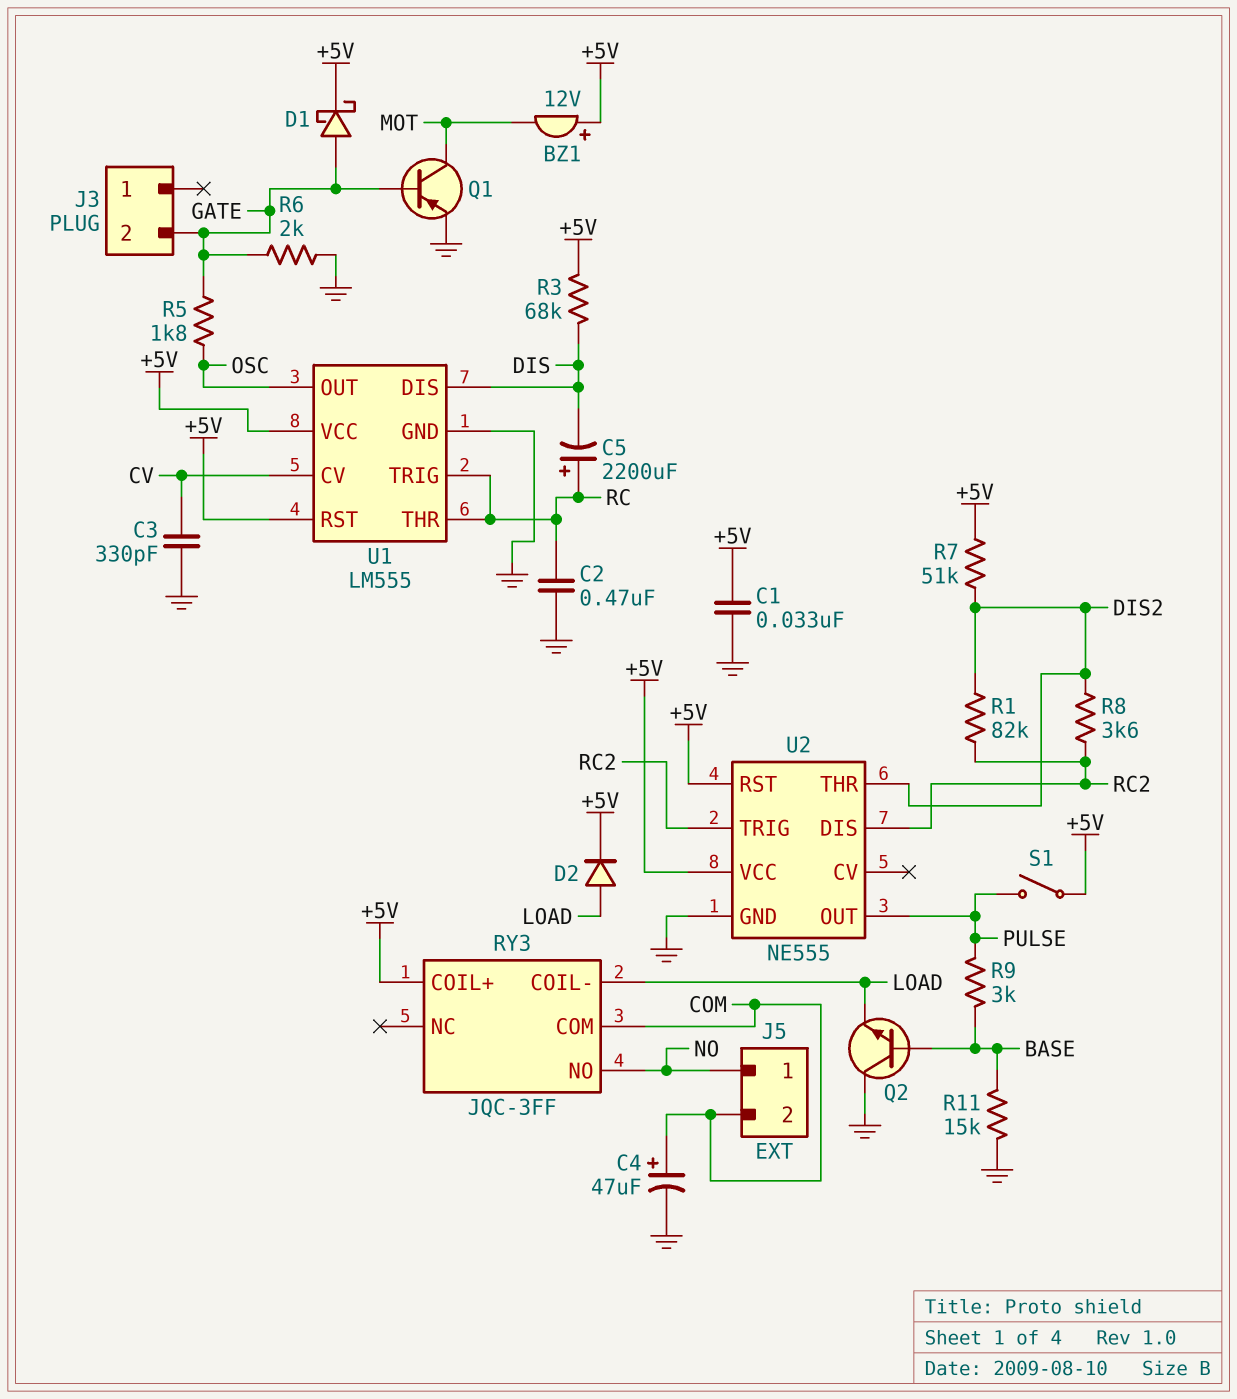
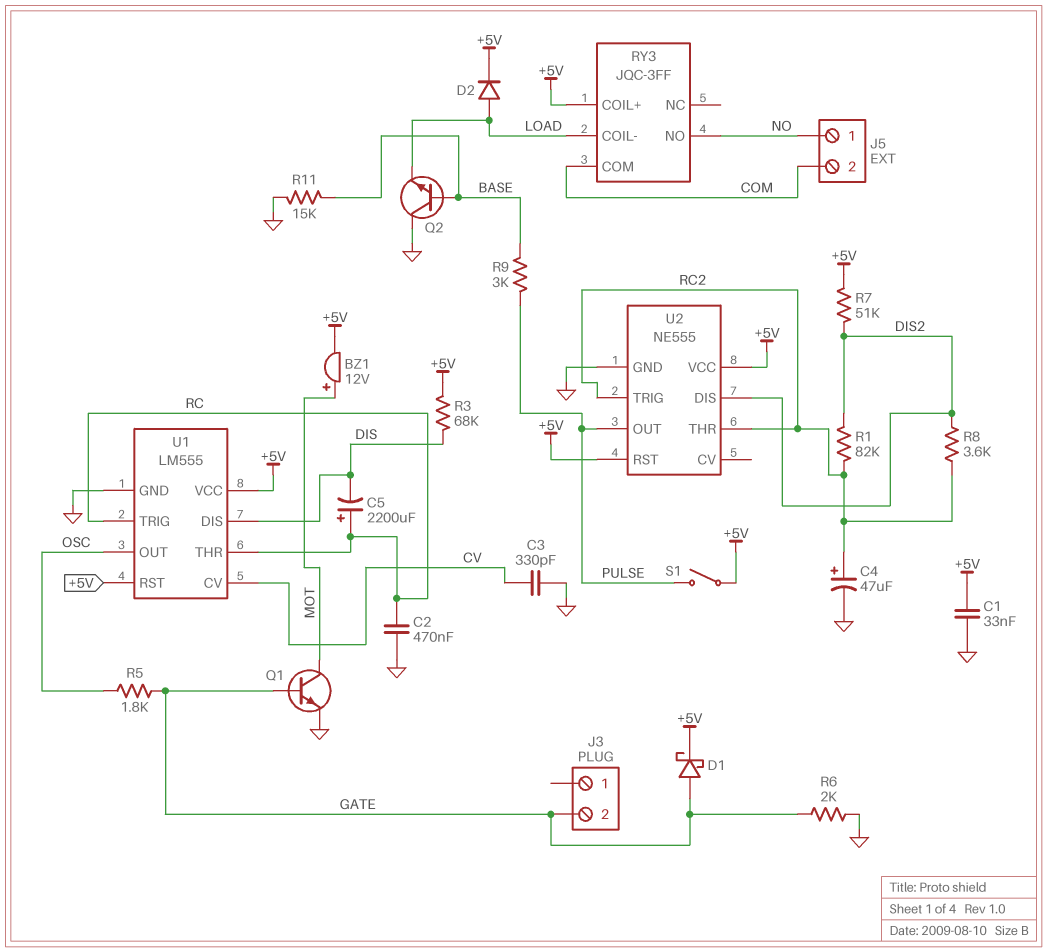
BZ1: buzzer 12V (plus +5V, minus MOT) -> buzzer 12V (plus MOT, minus +5V)
C4: 47uF (plus COM, minus GND) -> 47uF (plus RC2, minus GND)
Q1: PNP (B GATE, C MOT, E GND) -> NPN (B GATE, C MOT, E GND)
U2 pin DIS: RC2 -> DIS2
U2 pin THR: DIS2 -> RC2

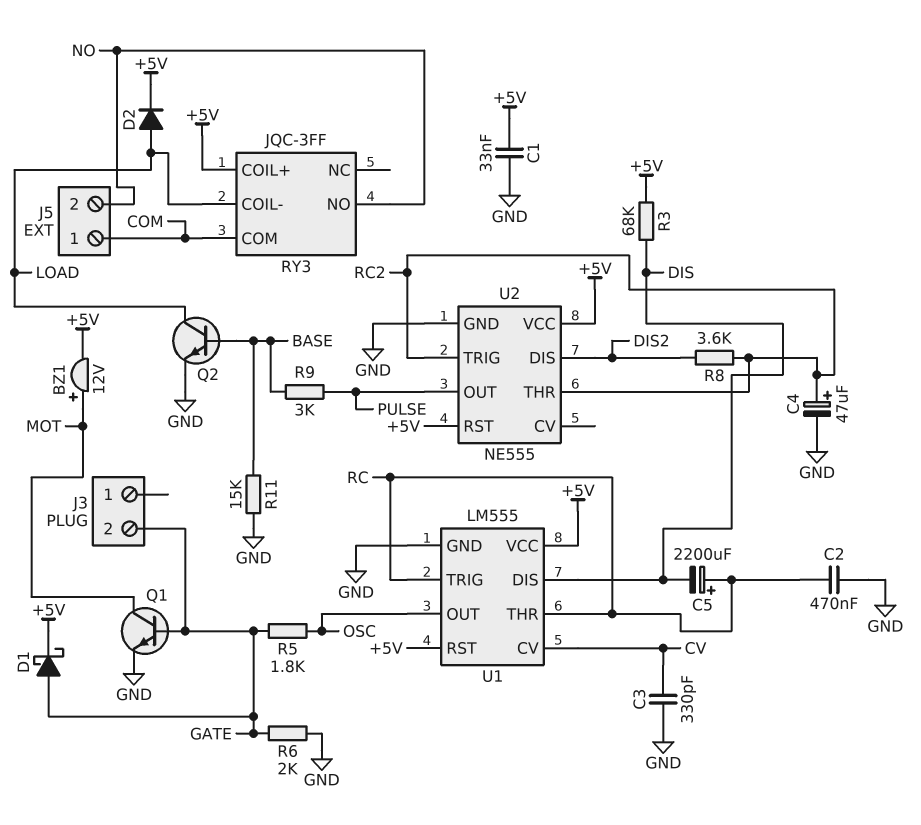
J5 pin 1: NO -> COM
J5 pin 2: COM -> NO
Q2: NPN (B BASE, C GND, E LOAD) -> NPN (B BASE, C LOAD, E GND)
R1: 82k (DIS2, RC2) -> none
R7: 51k (+5V, DIS2) -> none
S1: switch (+5V, PULSE) -> none

